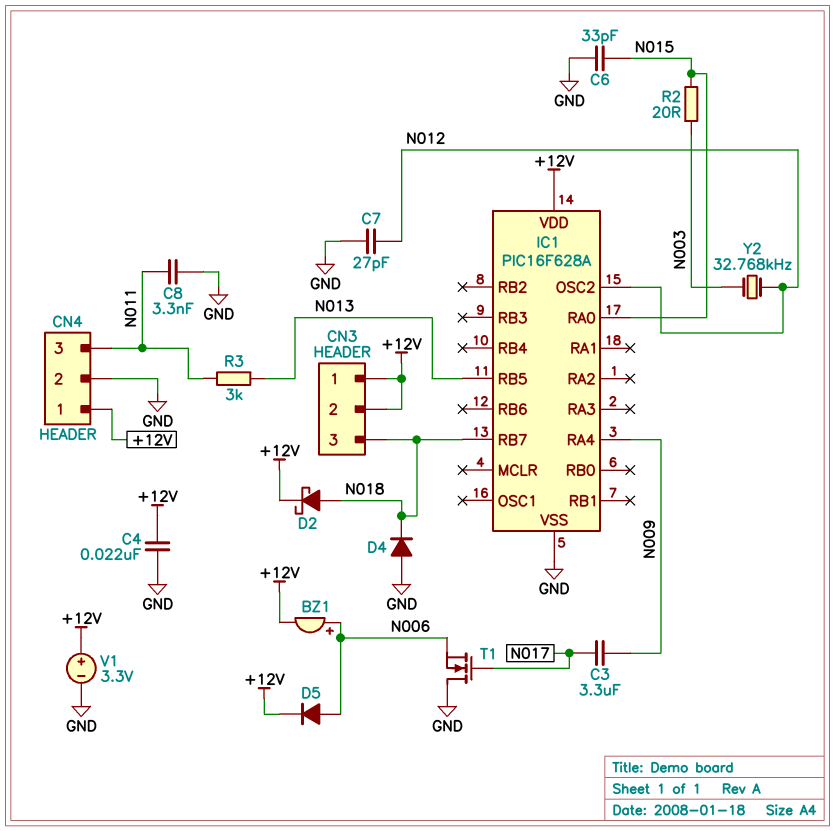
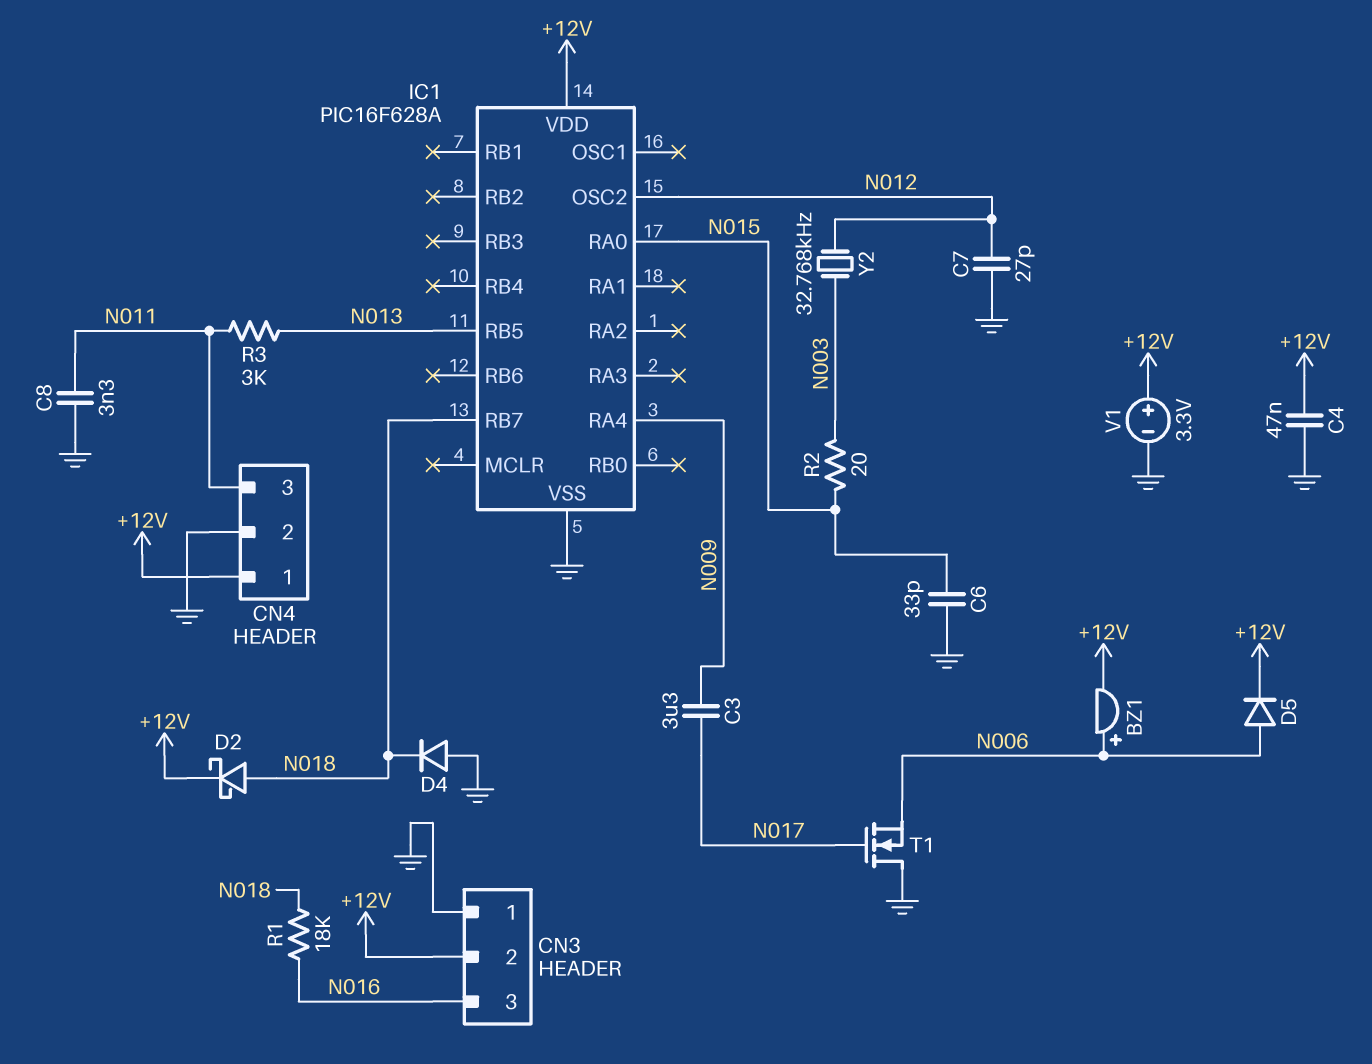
C4: 22nF (+12V, GND) -> 47nF (+12V, GND)
CN3 pin 1: +12V -> GND
CN3 pin 3: N018 -> N016
R1: none -> 18k (N016, N018)

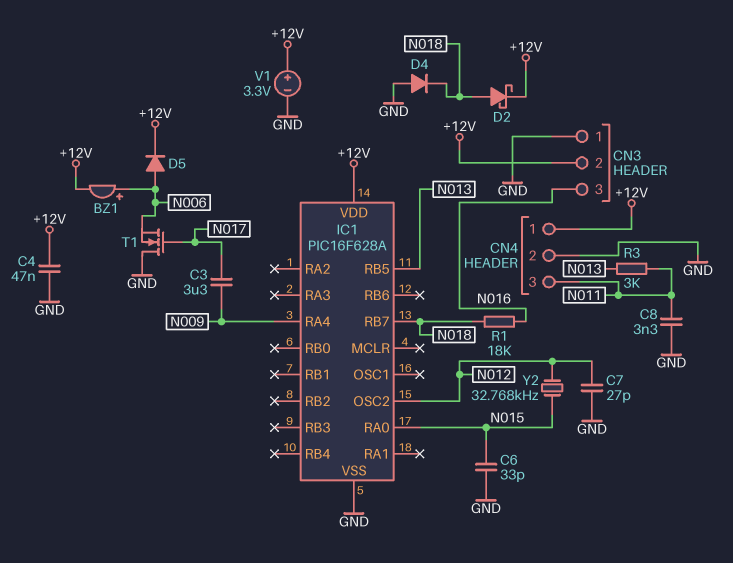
R2: 20 (N003, N015) -> none
Y2: 32.768kHz (N003, N012) -> 32.768kHz (N012, N015)

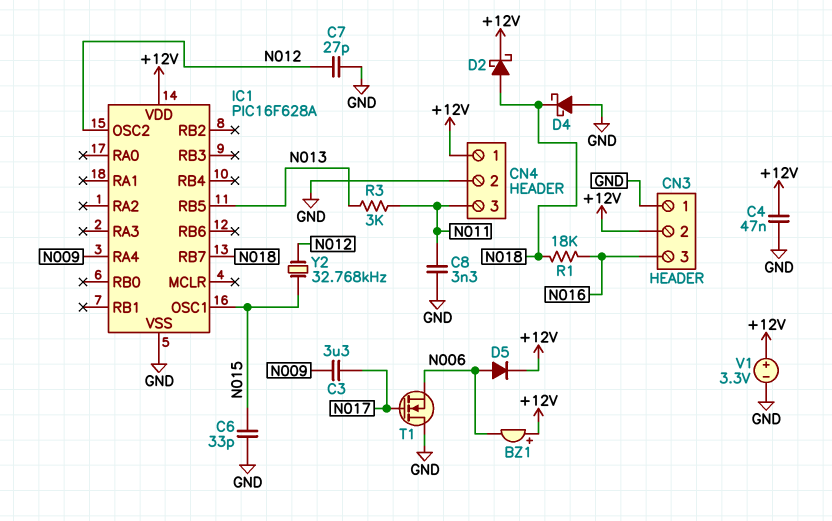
BZ1: buzzer (plus N006, minus +12V) -> buzzer (plus +12V, minus N006)
D4: diode (A GND, K N018) -> schottky (A GND, K N018)
IC1 pin OSC1: none -> N015
IC1 pin RA0: N015 -> none

